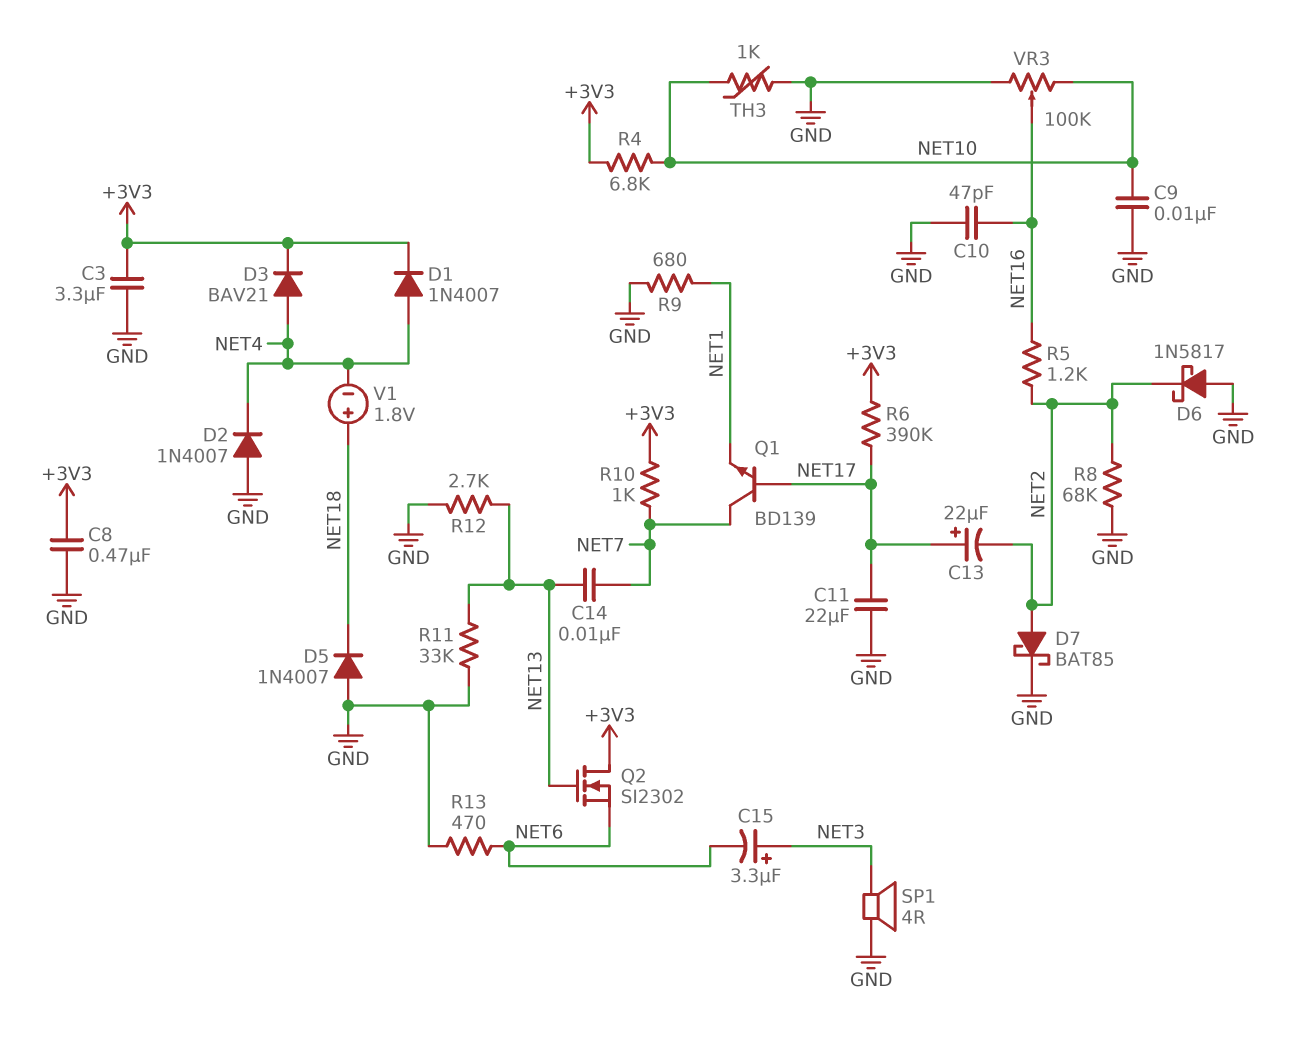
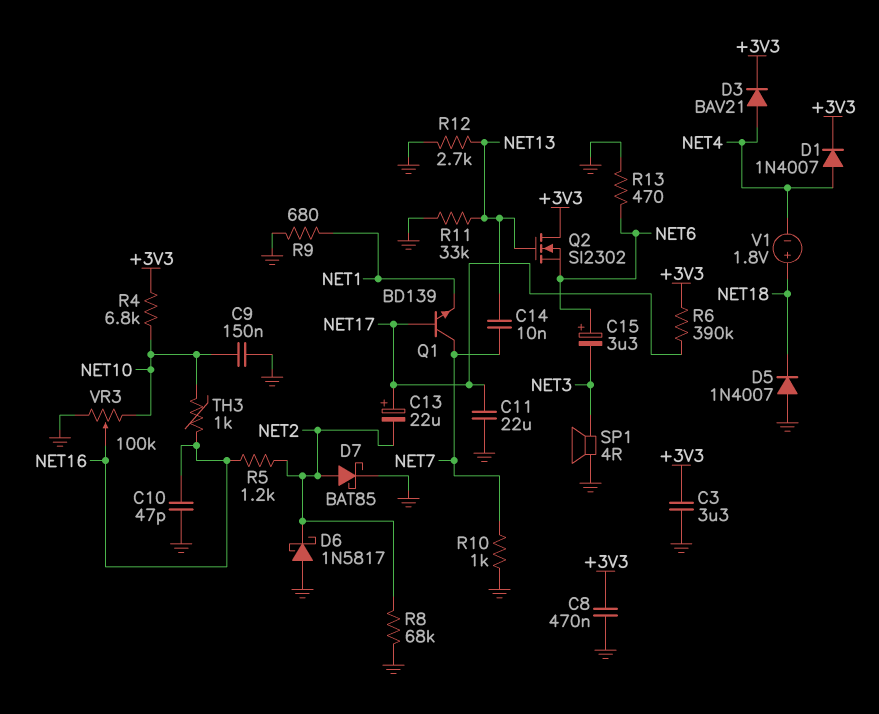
C9: 10nF (GND, NET10) -> 150nF (GND, NET10)
C15: 3.3uF (plus NET3, minus NET6) -> 3.3uF (plus NET6, minus NET3)
D2: diode 1N4007 (A GND, K NET4) -> none
R10: 1k (+3V3, NET7) -> 1k (GND, NET7)
TH3: 1k (GND, NET10) -> 1k (NET10, NET16)

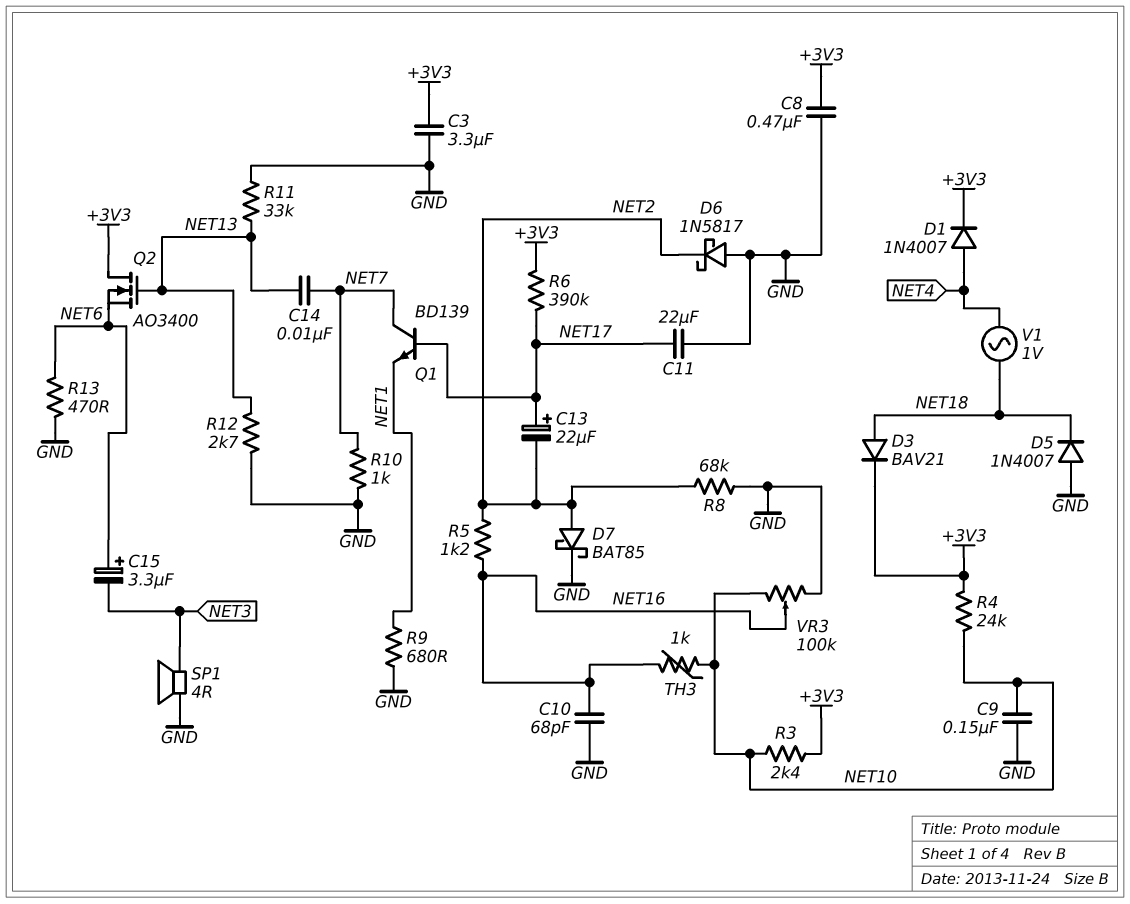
C10: 47pF (GND, NET16) -> 68pF (GND, NET16)
D3: diode BAV21 (A NET4, K +3V3) -> diode BAV21 (A NET18, K +3V3)
Q2: NMOS SI2302 (G NET13, D +3V3, S NET6) -> NMOS AO3400 (G NET13, D +3V3, S NET6)
R3: none -> 2.4k (+3V3, NET10)
R4: 6.8k (+3V3, NET10) -> 24k (+3V3, NET10)
V1: 1.8V (plus NET18, minus NET4) -> AC 1V (NET4, NET18)

